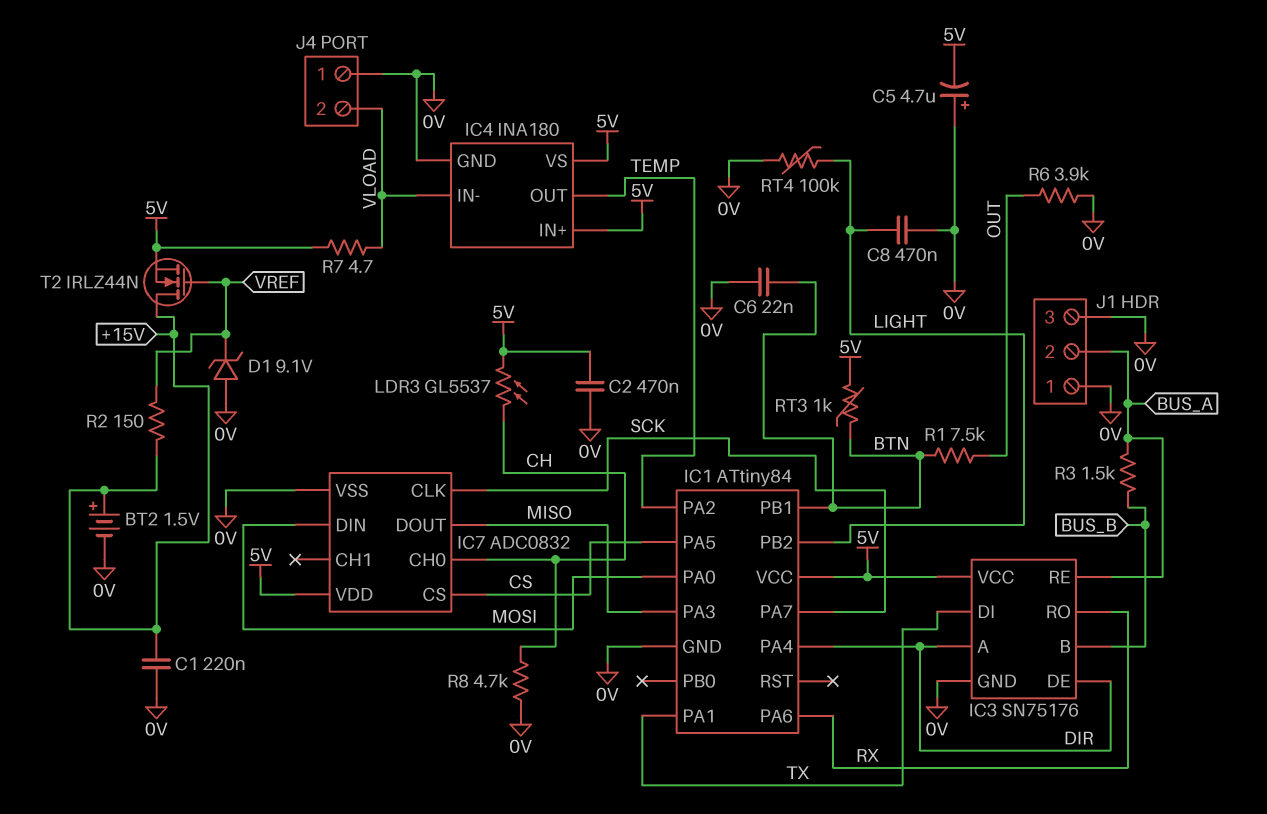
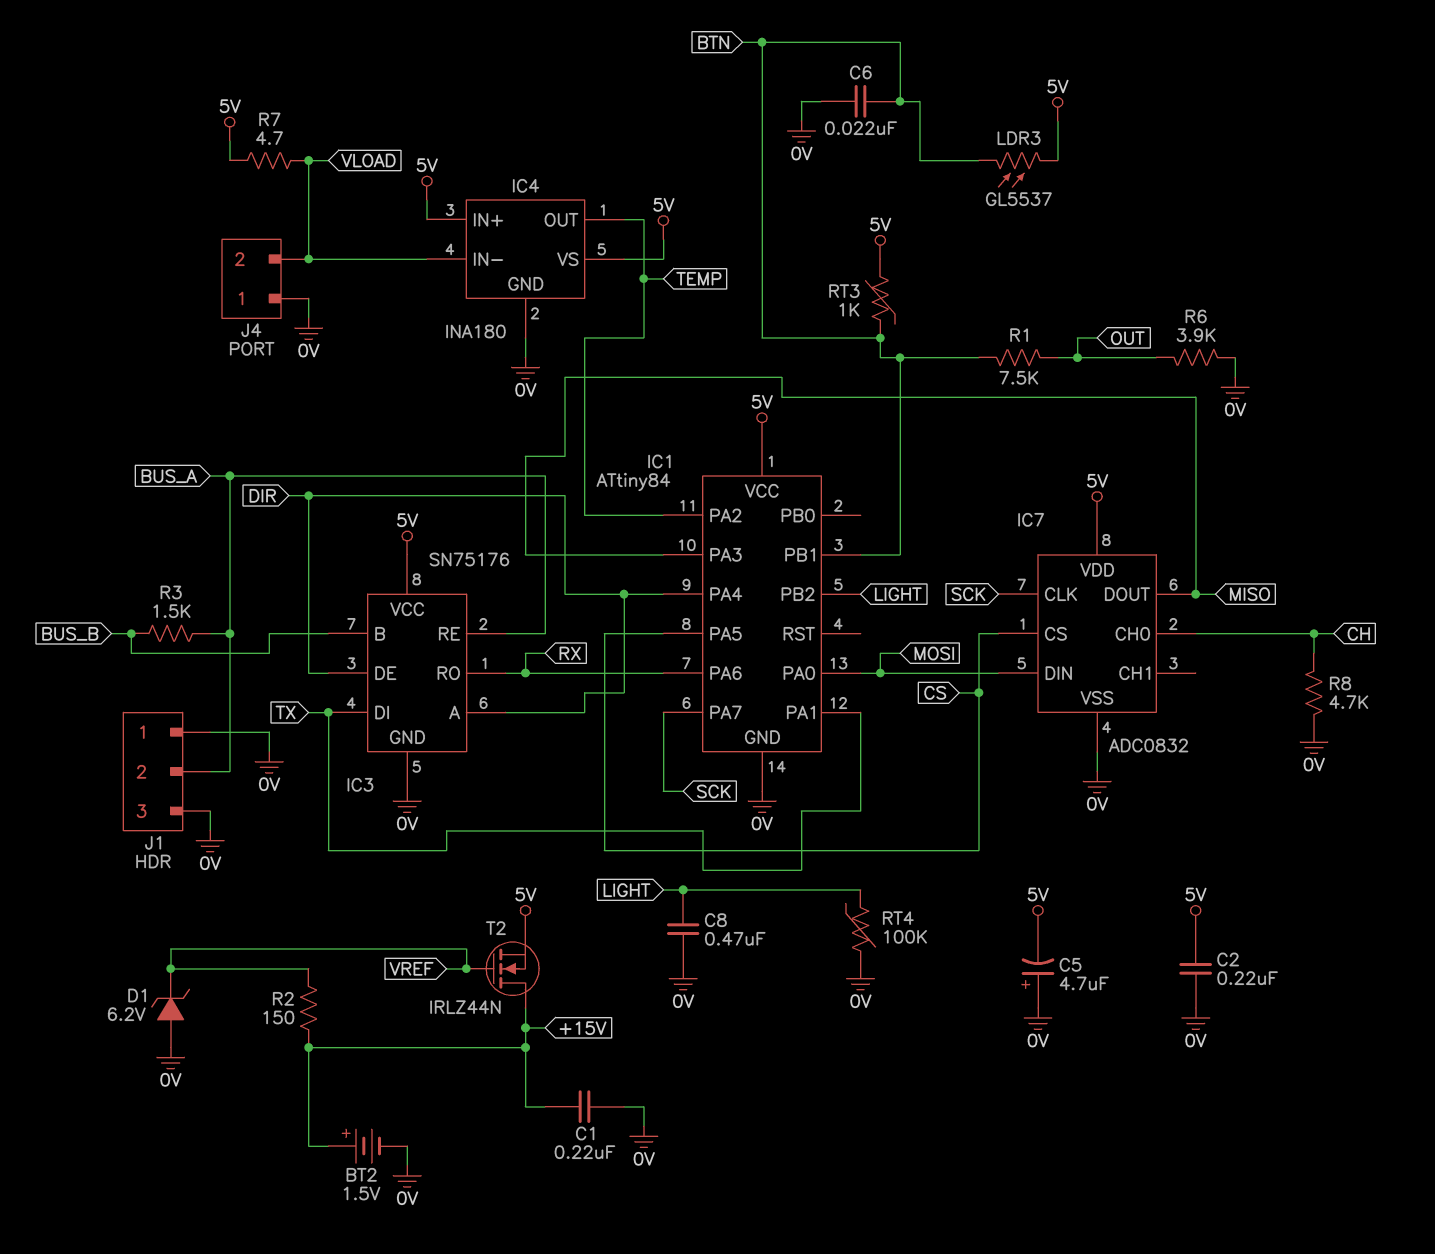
C2: 470nF (0V, 5V) -> 220nF (0V, 5V)
D1: zener 9.1V (A 0V, K VREF) -> zener 6.2V (A 0V, K VREF)
LDR3: GL5537 (5V, CH) -> GL5537 (5V, BTN)

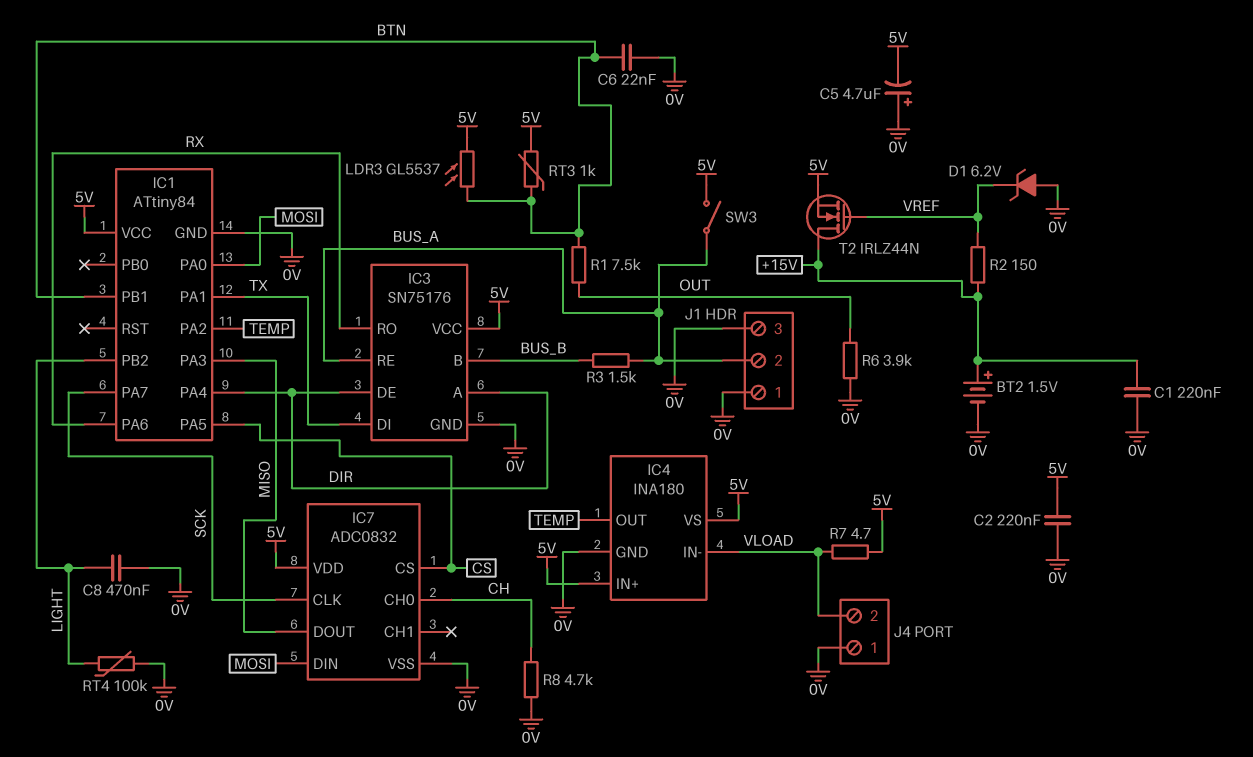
SW3: none -> switch (5V, BUS_A)

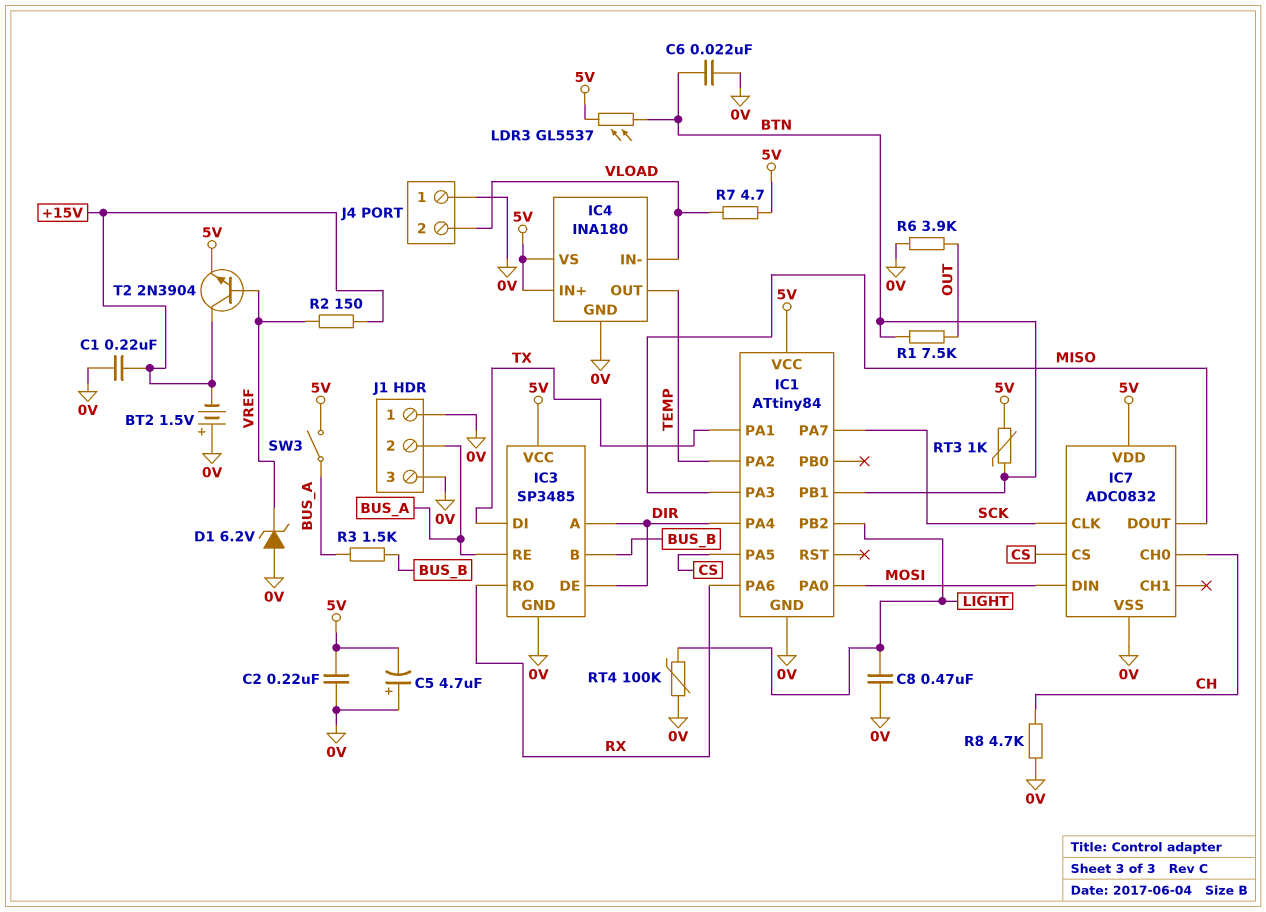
BT2: 1.5V (plus +15V, minus 0V) -> 1.5V (plus 0V, minus +15V)
IC3: SN75176 -> SP3485
T2: NMOS IRLZ44N (G VREF, D +15V, S 5V) -> NPN 2N3904 (B VREF, C +15V, E 5V)

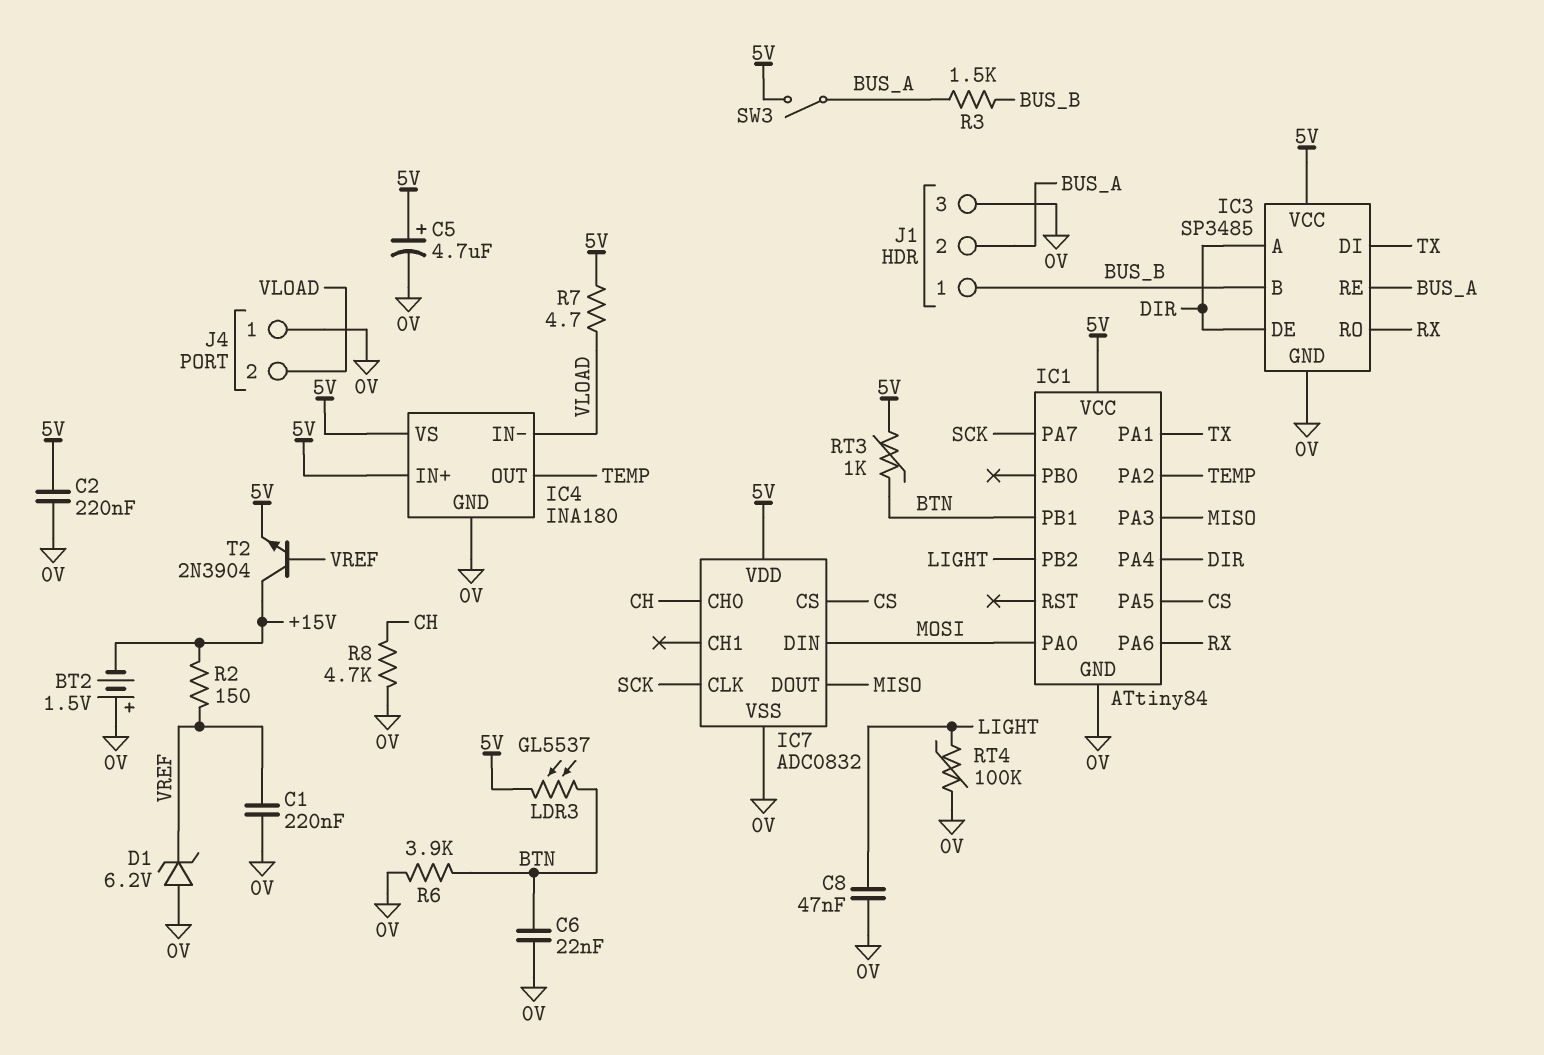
C1: 220nF (+15V, 0V) -> 220nF (0V, VREF)
C5: 4.7uF (plus 0V, minus 5V) -> 4.7uF (plus 5V, minus 0V)
C8: 470nF (0V, LIGHT) -> 47nF (0V, LIGHT)
J1 pin 1: 0V -> BUS_B
R1: 7.5k (BTN, OUT) -> none
R6: 3.9k (0V, OUT) -> 3.9k (0V, BTN)

